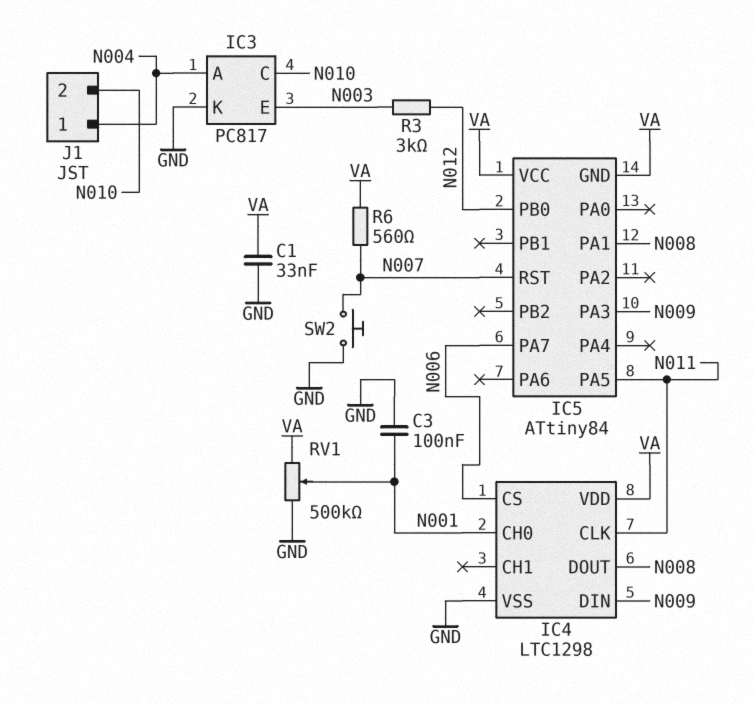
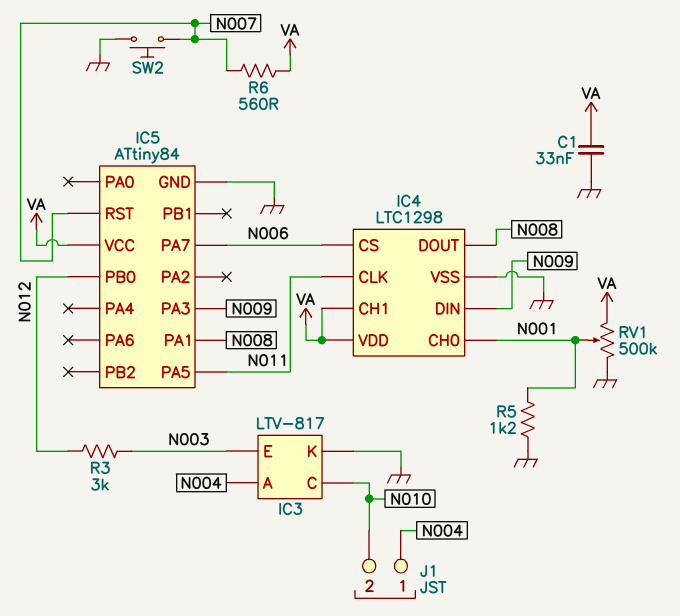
C3: 100nF (GND, N001) -> none
IC3: PC817 -> LTV-817
IC4 pin CH1: none -> VA
IC5 pin GND: VA -> GND
R5: none -> 1.2k (GND, N001)

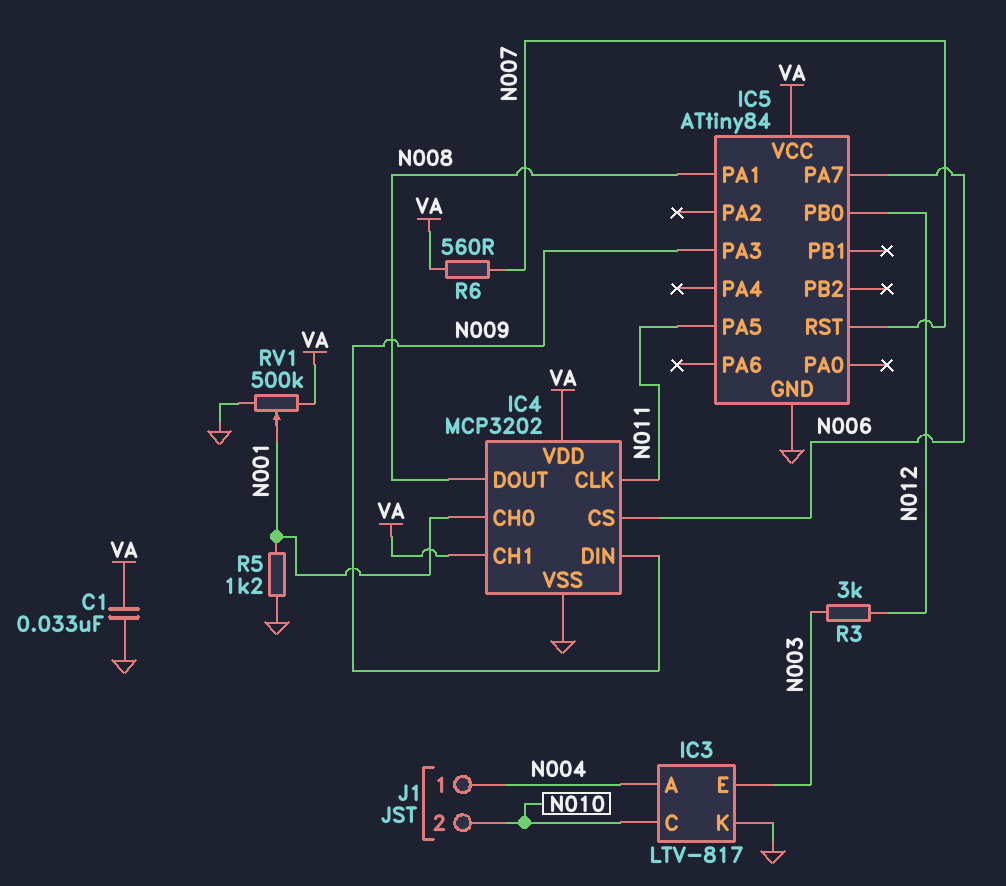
IC4: LTC1298 -> MCP3202
SW2: button (GND, N007) -> none

